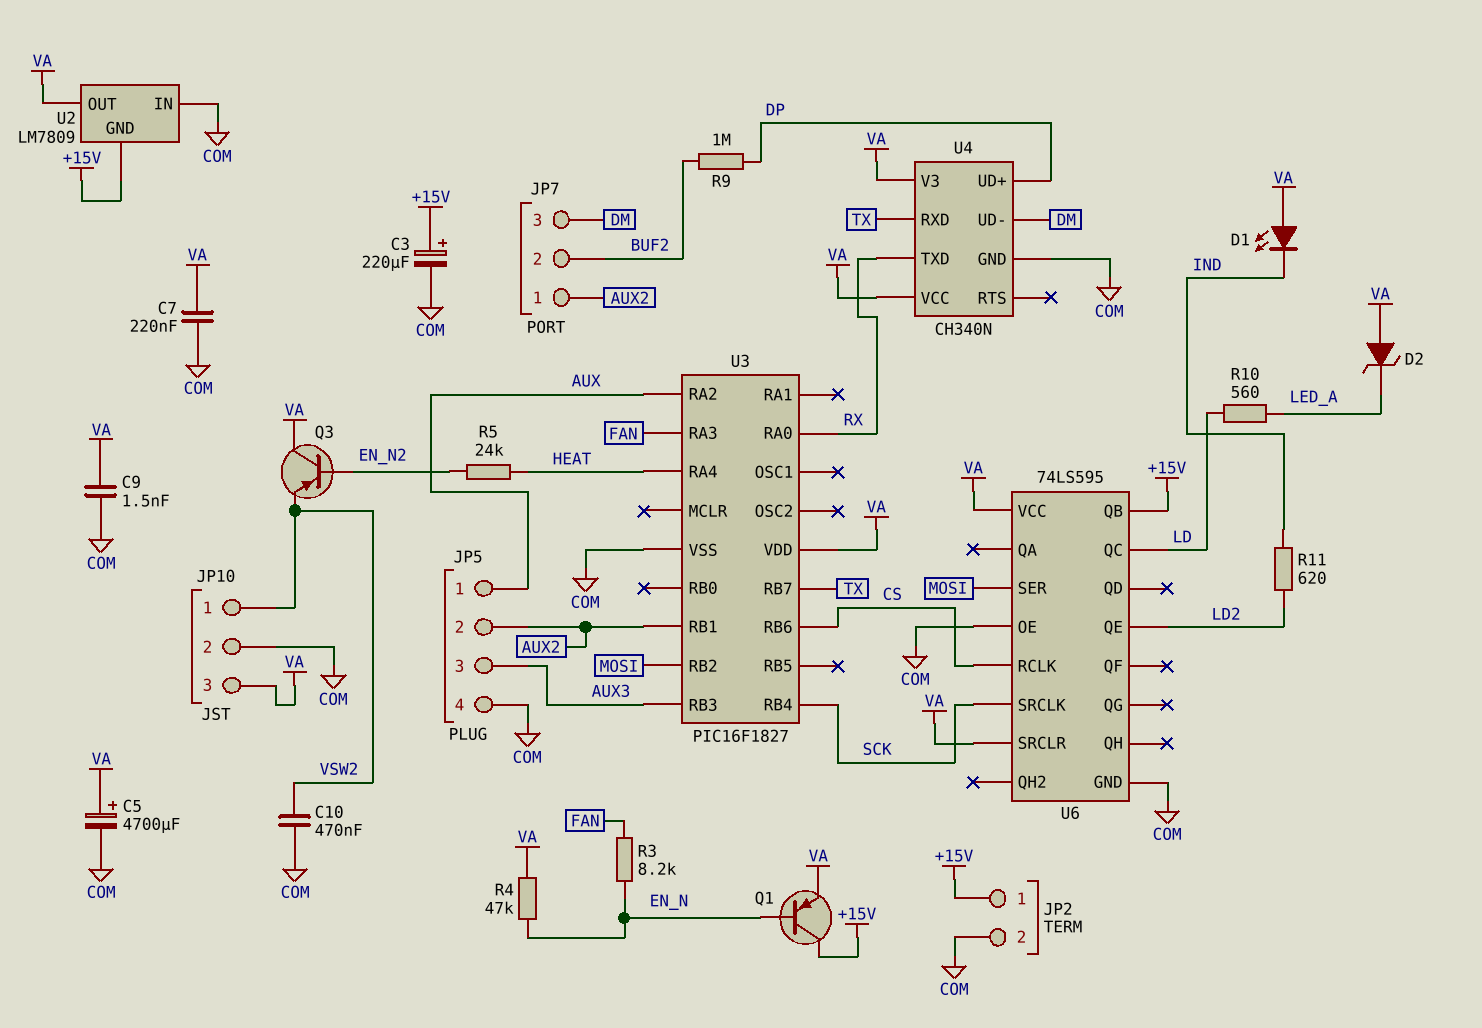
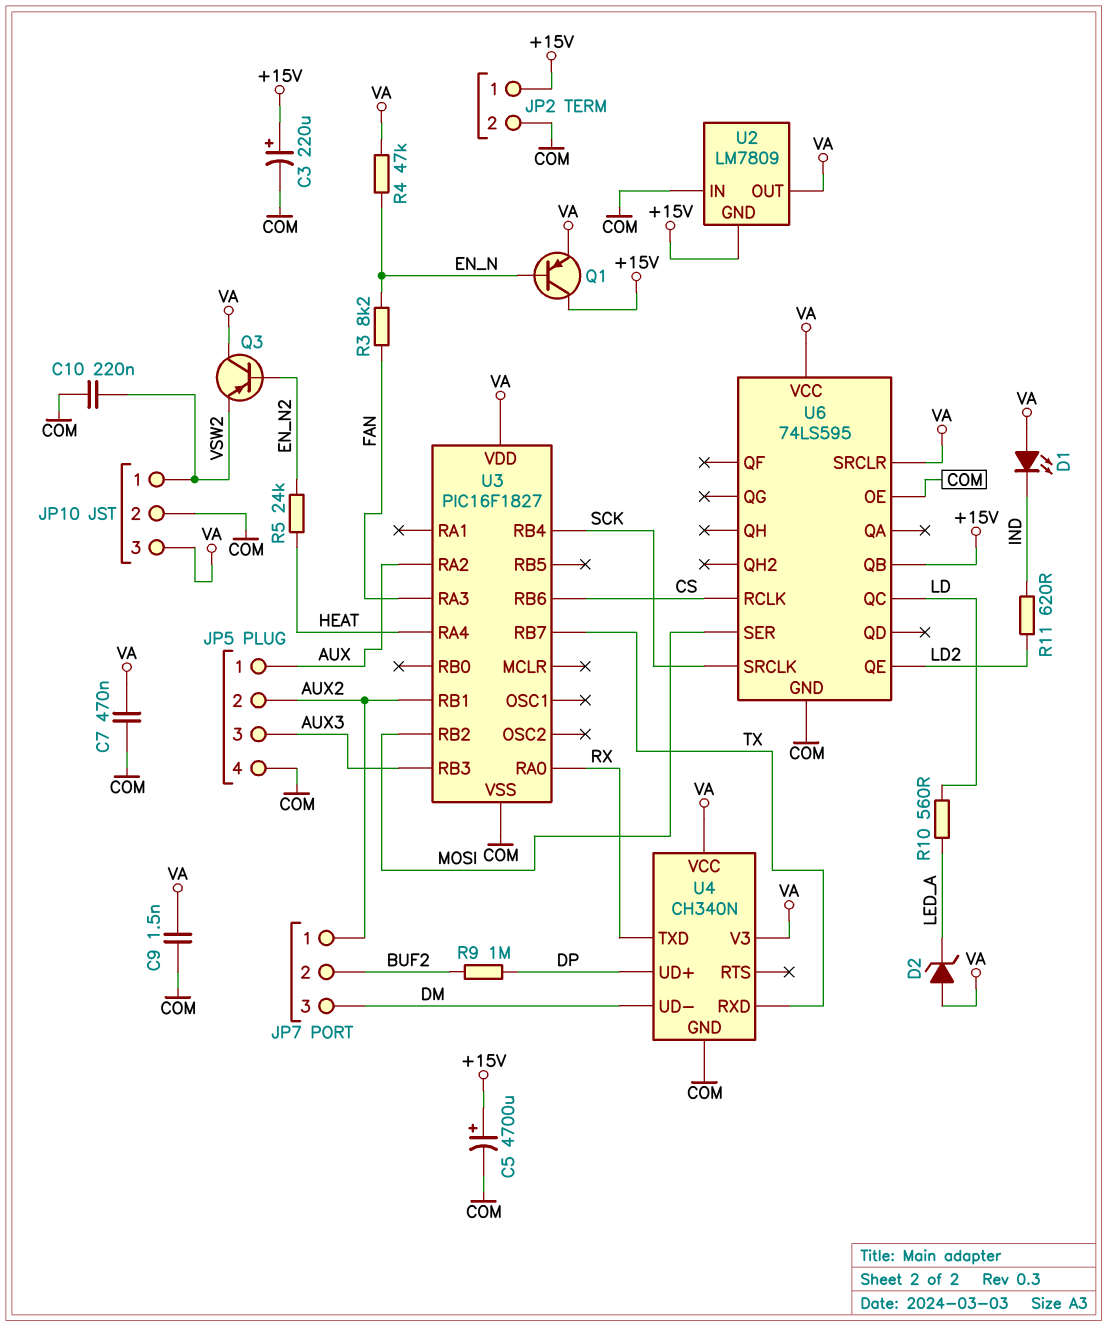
C5: 4700uF (plus VA, minus COM) -> 4700uF (plus +15V, minus COM)
C7: 220nF (COM, VA) -> 470nF (COM, VA)
C10: 470nF (COM, VSW2) -> 220nF (COM, VSW2)

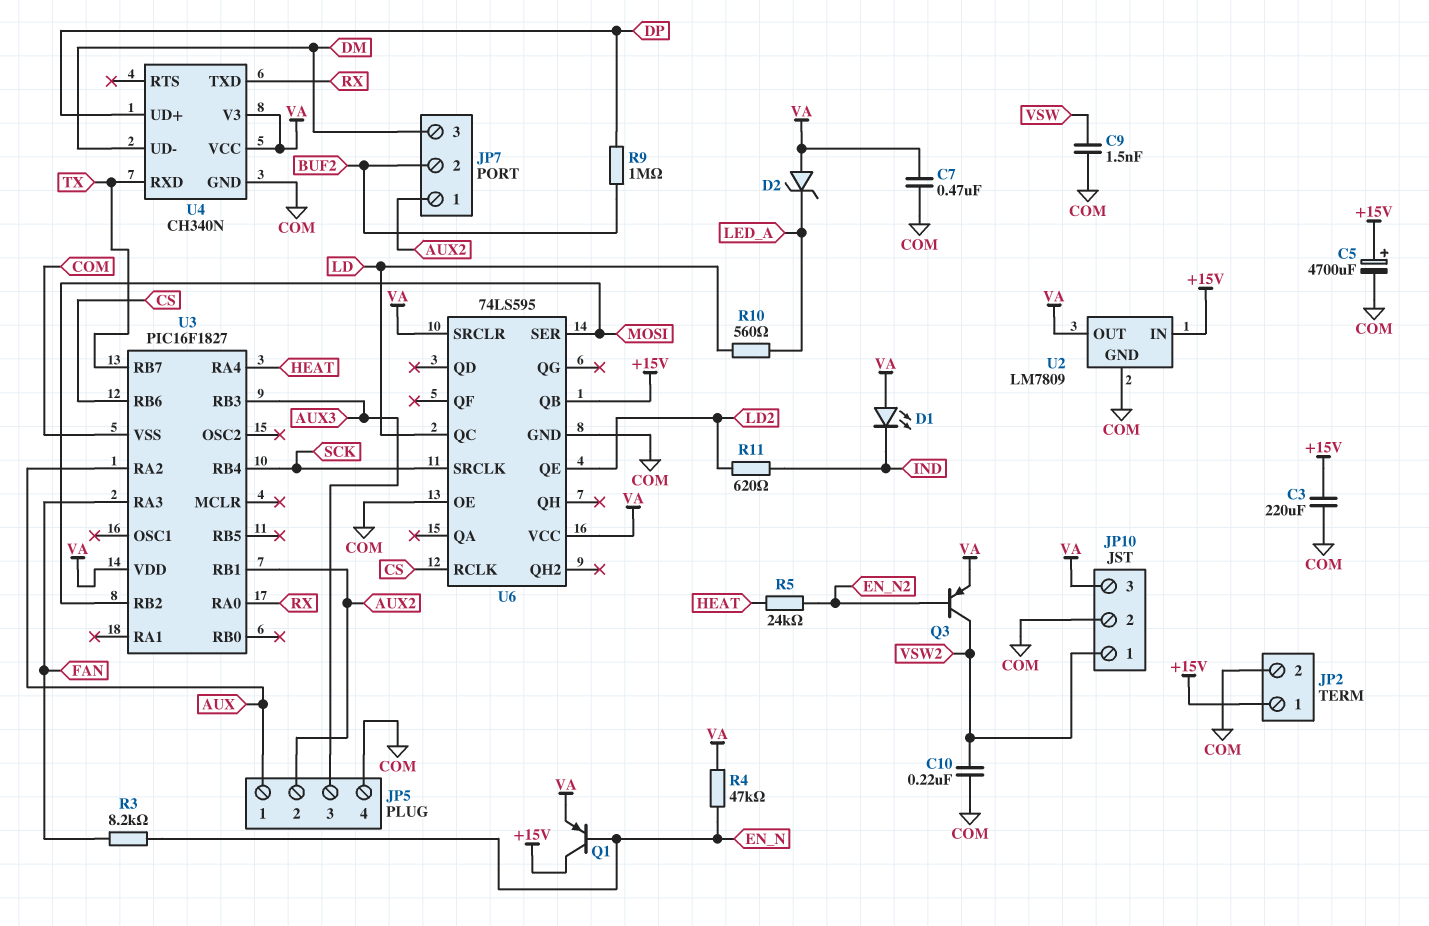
C3: 220uF (plus +15V, minus COM) -> 220uF (+15V, COM)
C9: 1.5nF (COM, VA) -> 1.5nF (COM, VSW)
Q3: PNP (B EN_N2, C VA, E VSW2) -> PNP (B EN_N2, C VSW2, E VA)
U2 pin GND: +15V -> COM
U2 pin IN: COM -> +15V

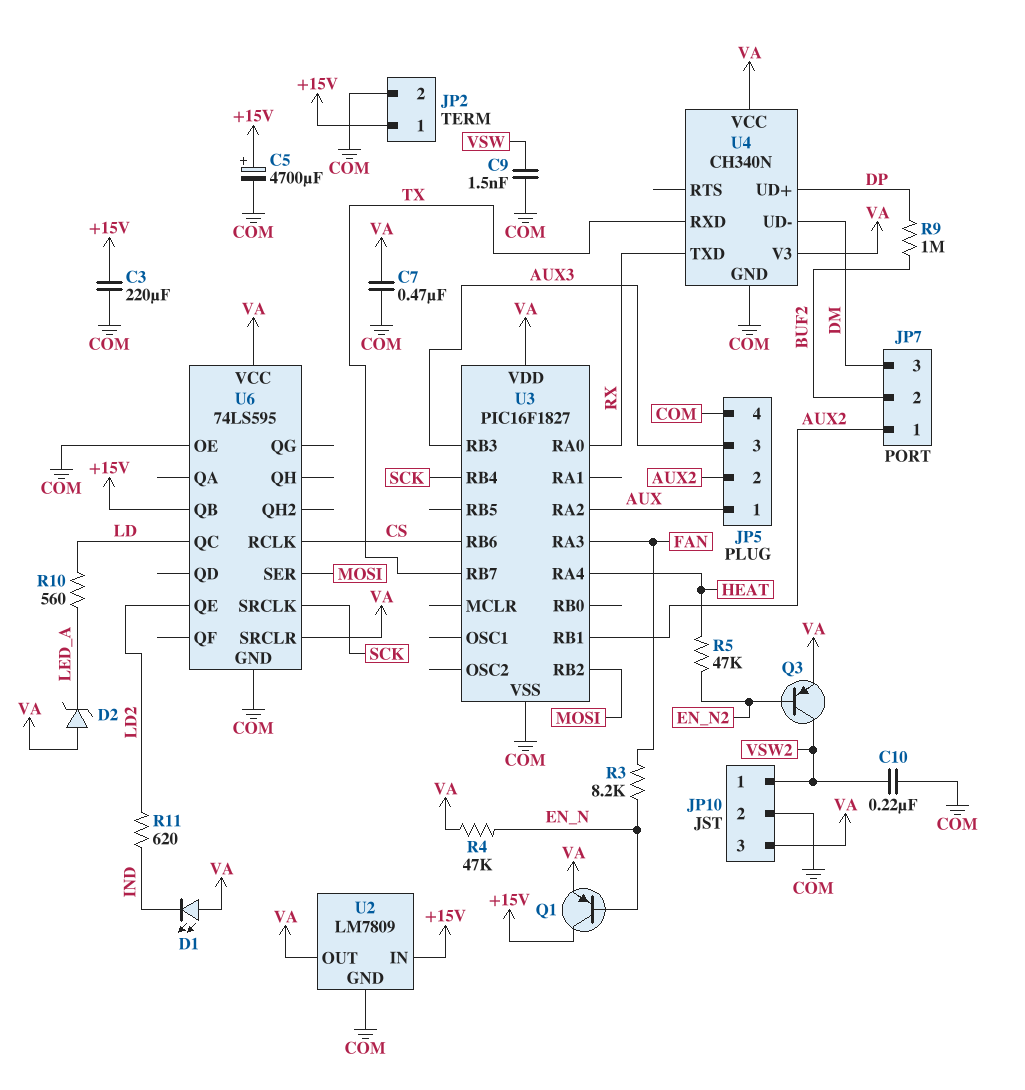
R5: 24k (EN_N2, HEAT) -> 47k (EN_N2, HEAT)

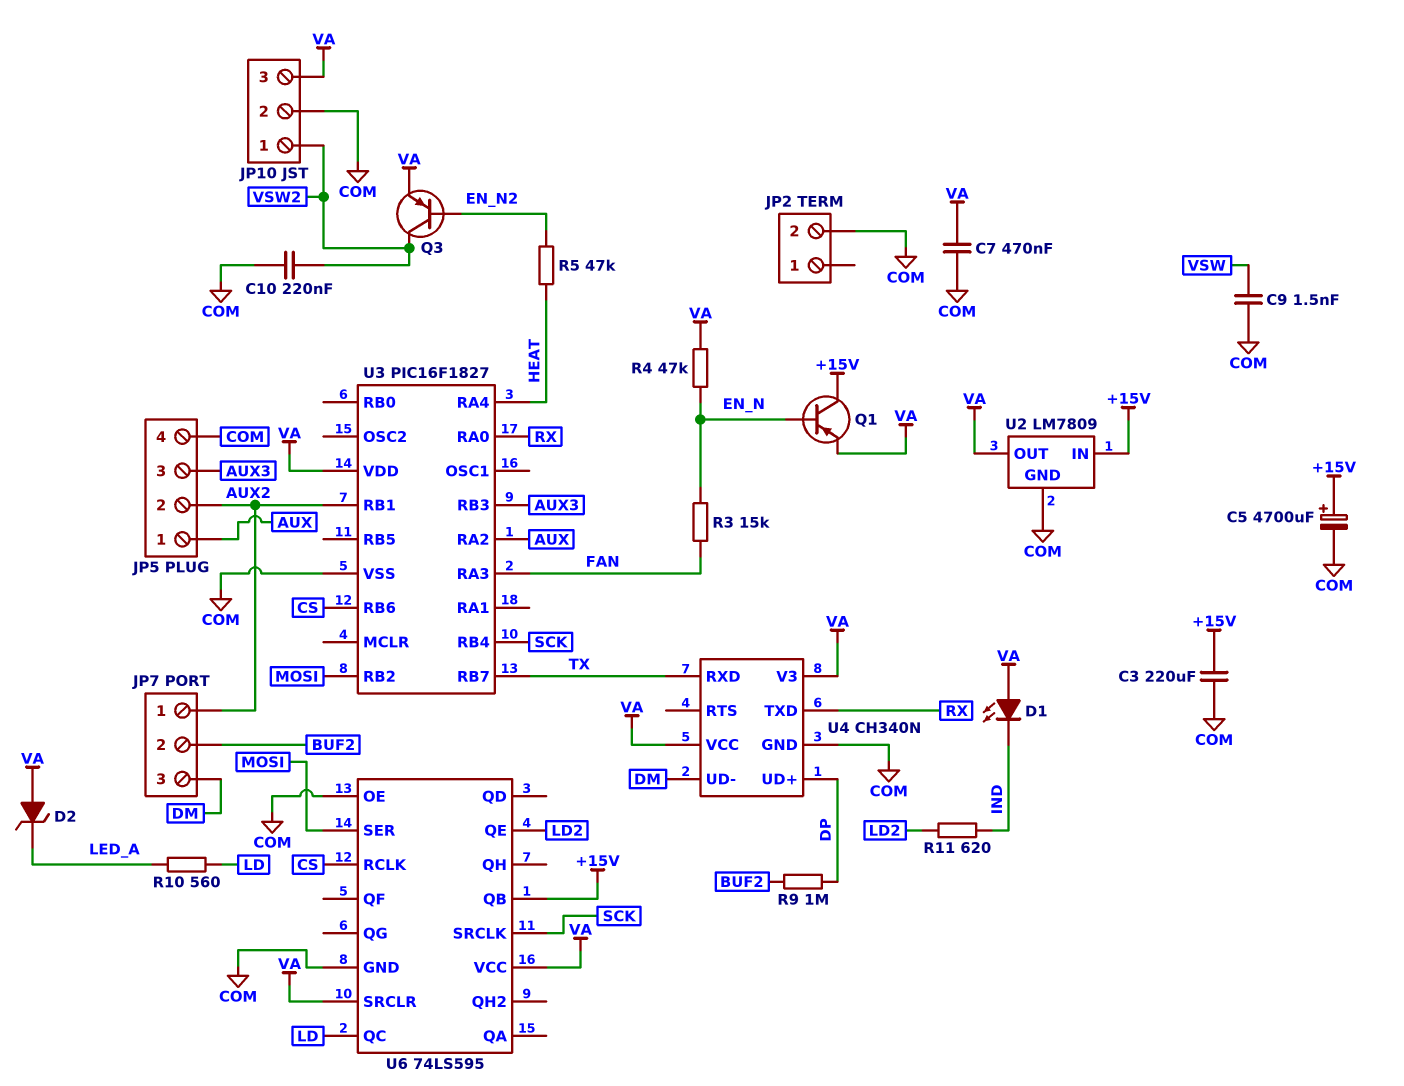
JP2 pin 1: +15V -> none
R3: 8.2k (EN_N, FAN) -> 15k (EN_N, FAN)

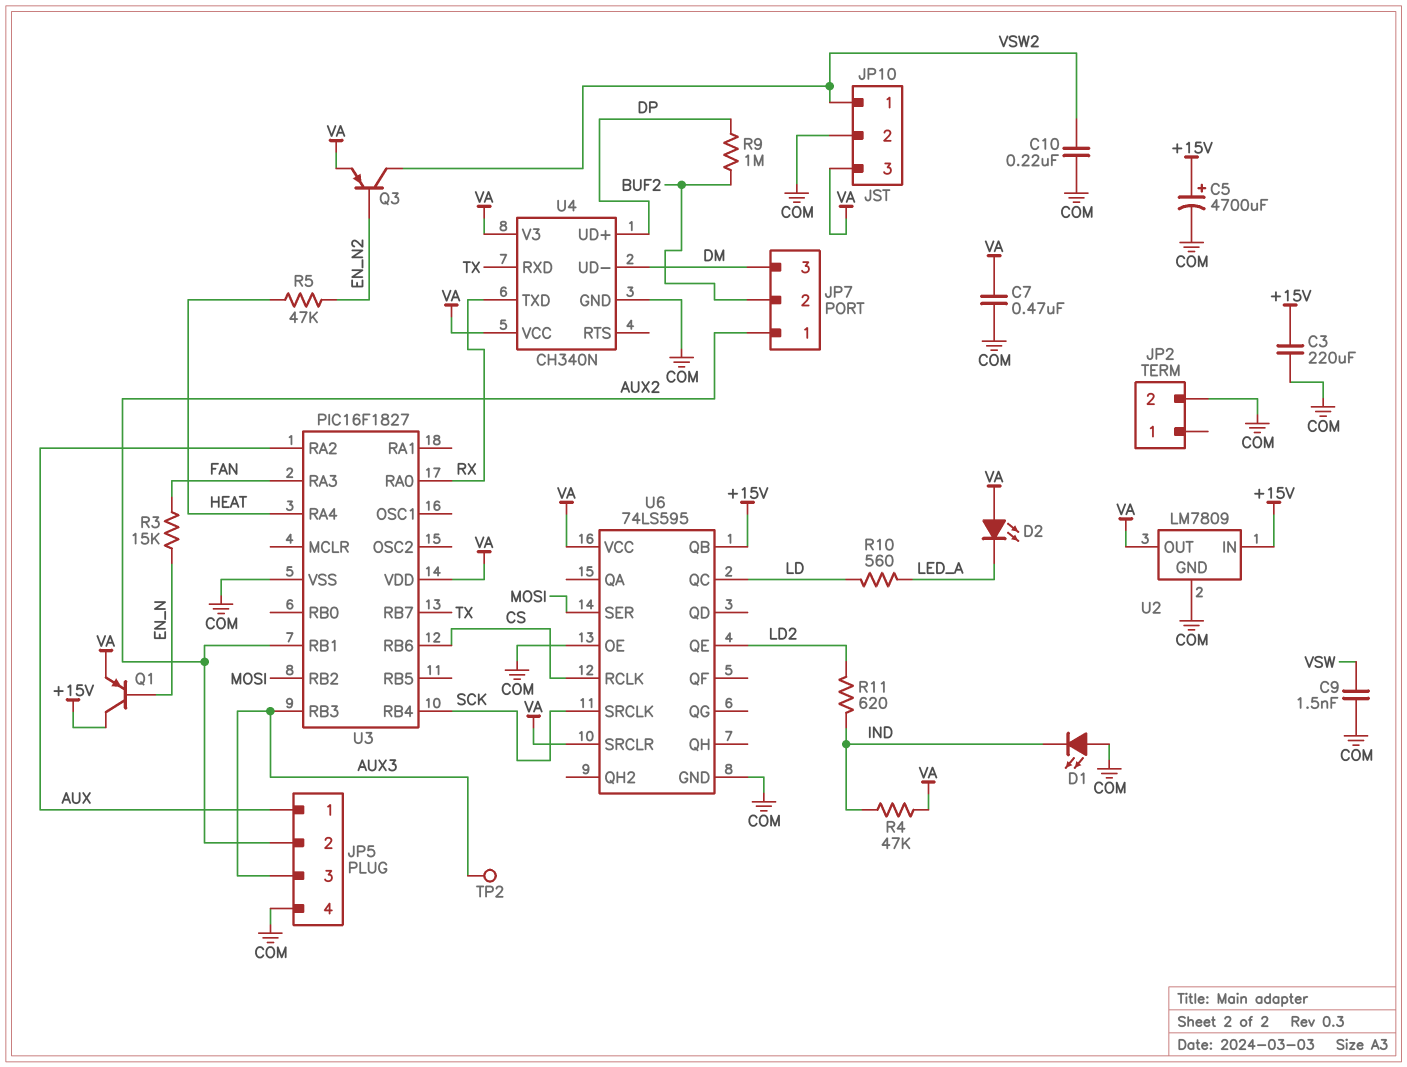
D1: LED (A VA, K IND) -> LED (A COM, K IND)
D2: zener (A VA, K LED_A) -> LED (A VA, K LED_A)
R4: 47k (EN_N, VA) -> 47k (IND, VA)
TP2: none -> test point (AUX3)

